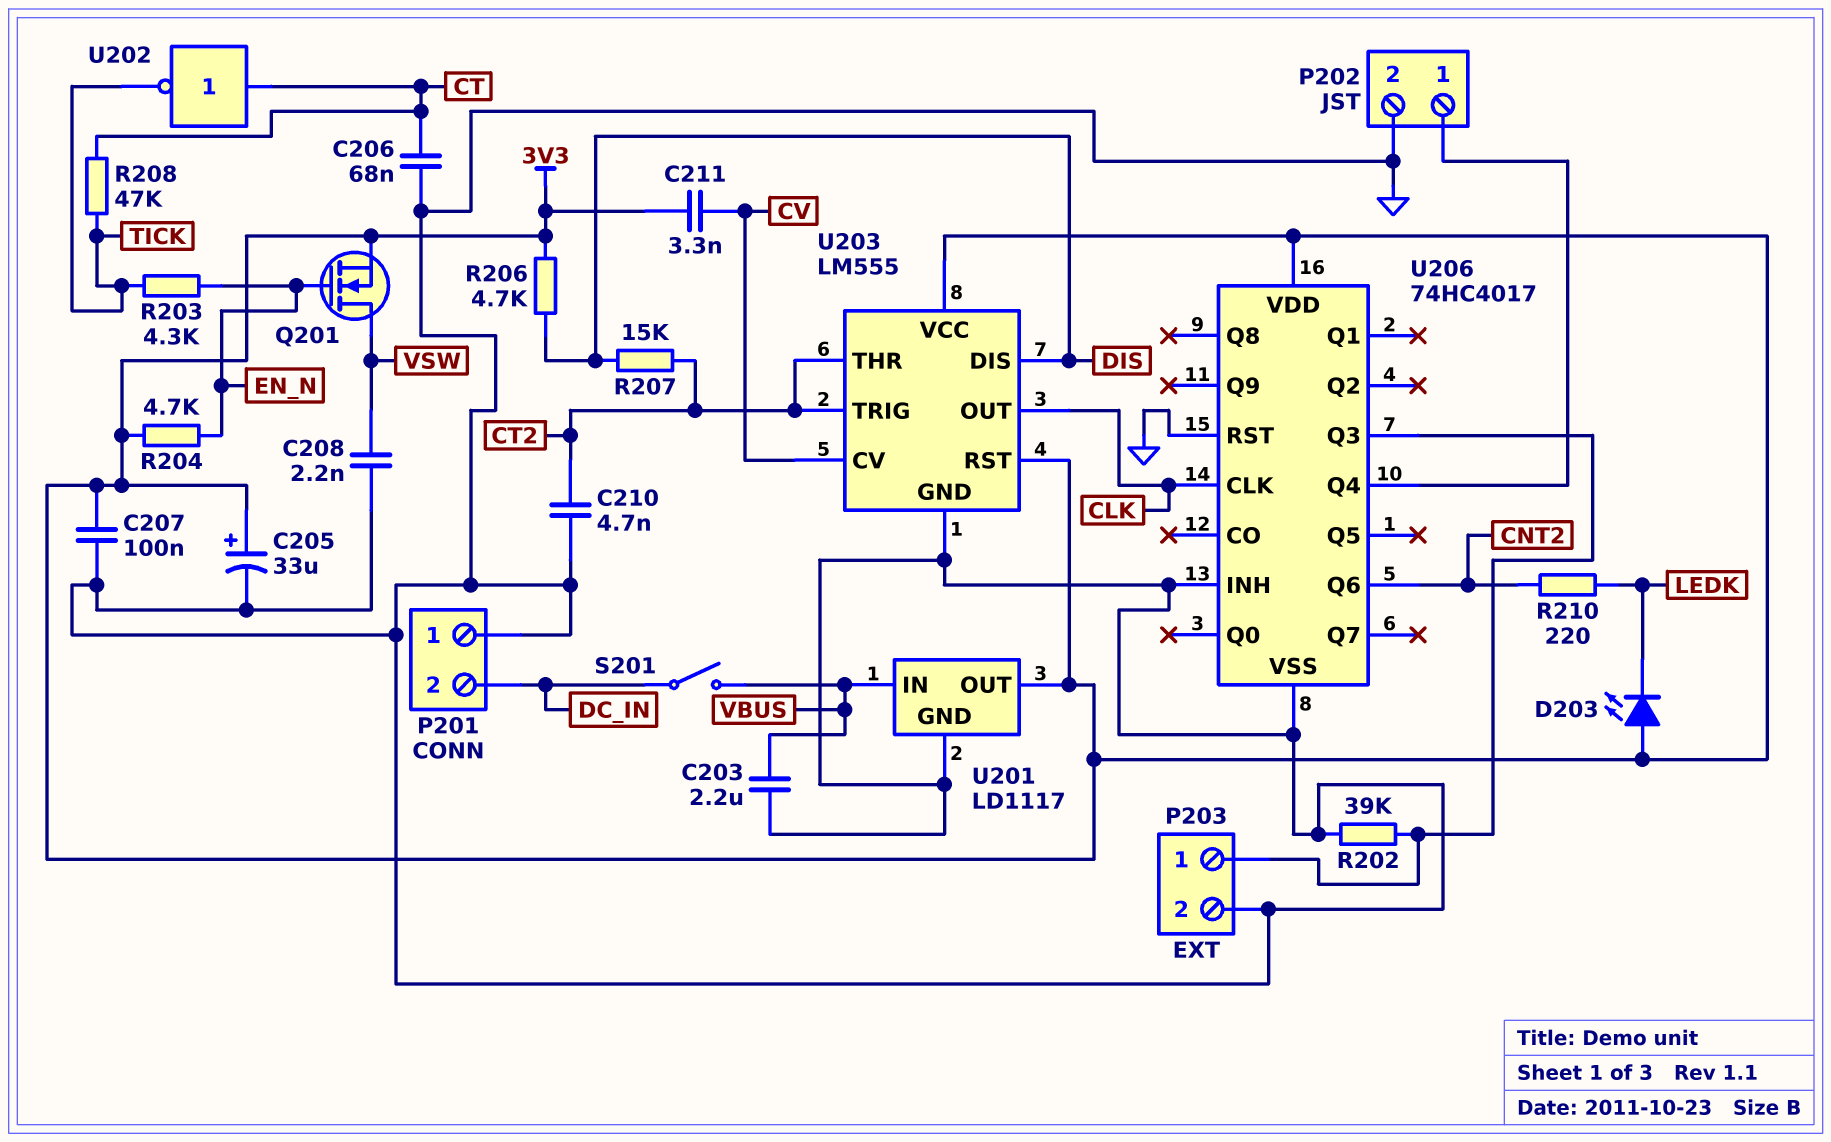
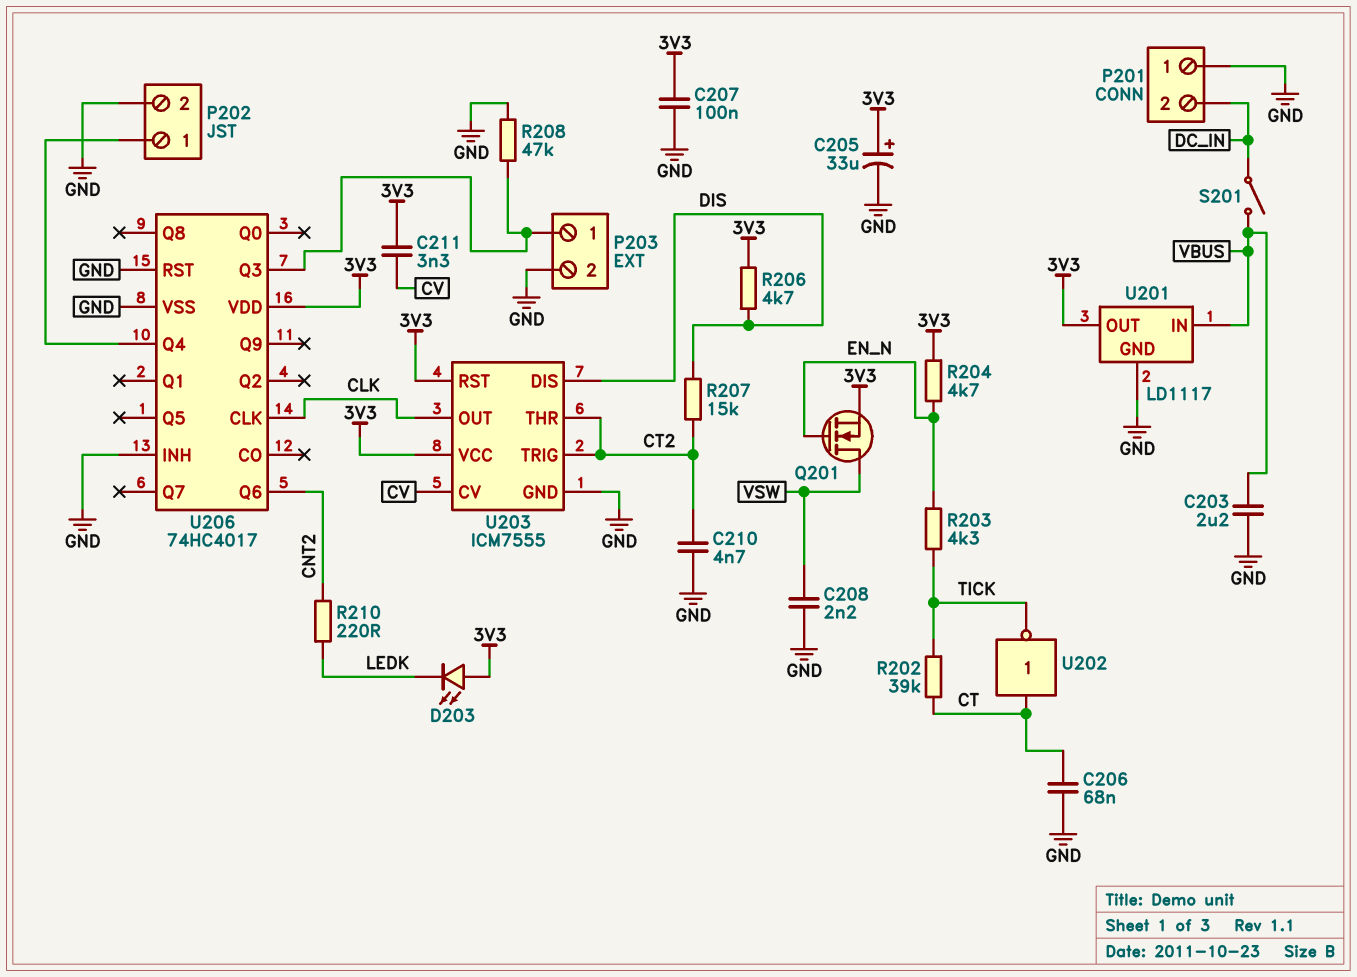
R202: 39k (GND, P203/1) -> 39k (CT, TICK)
R208: 47k (CT, TICK) -> 47k (GND, P203/1)
U203: LM555 -> ICM7555

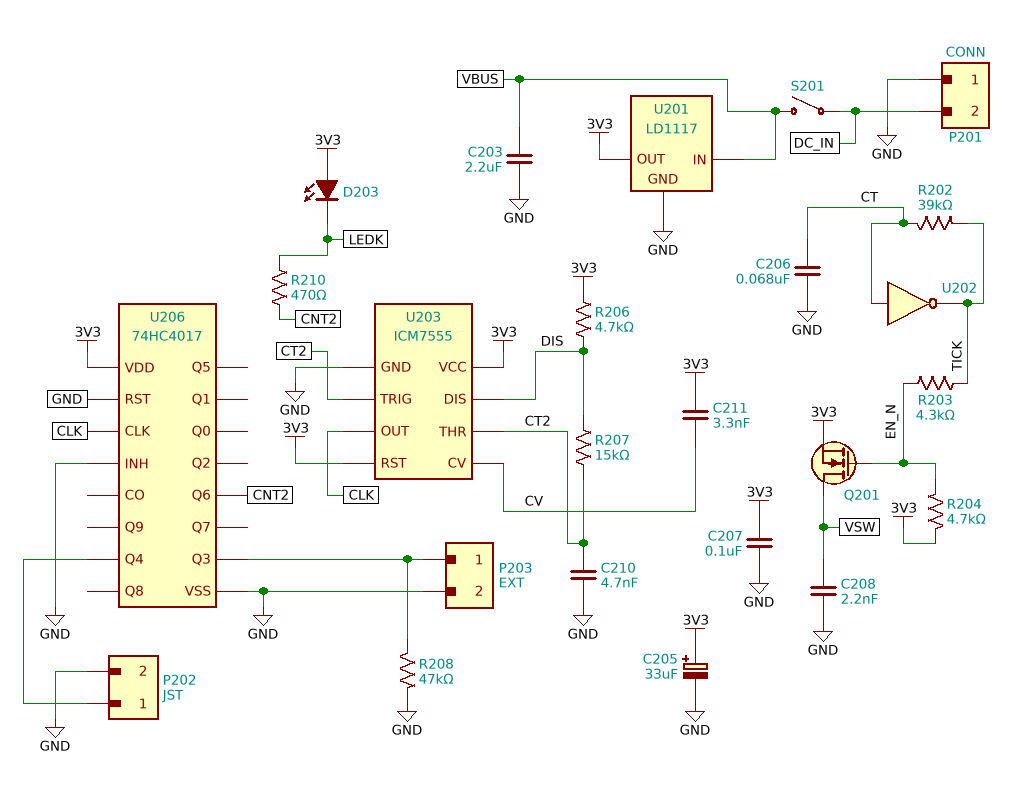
R210: 220 (CNT2, LEDK) -> 470 (CNT2, LEDK)

